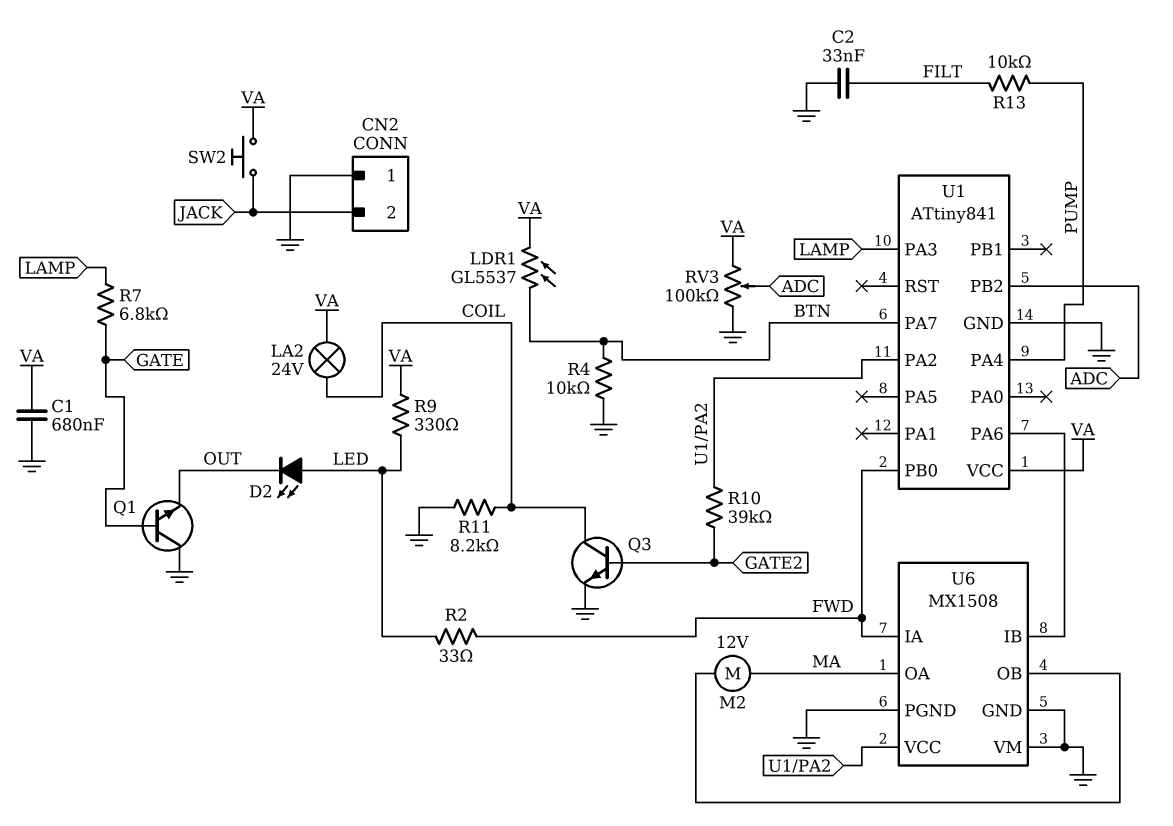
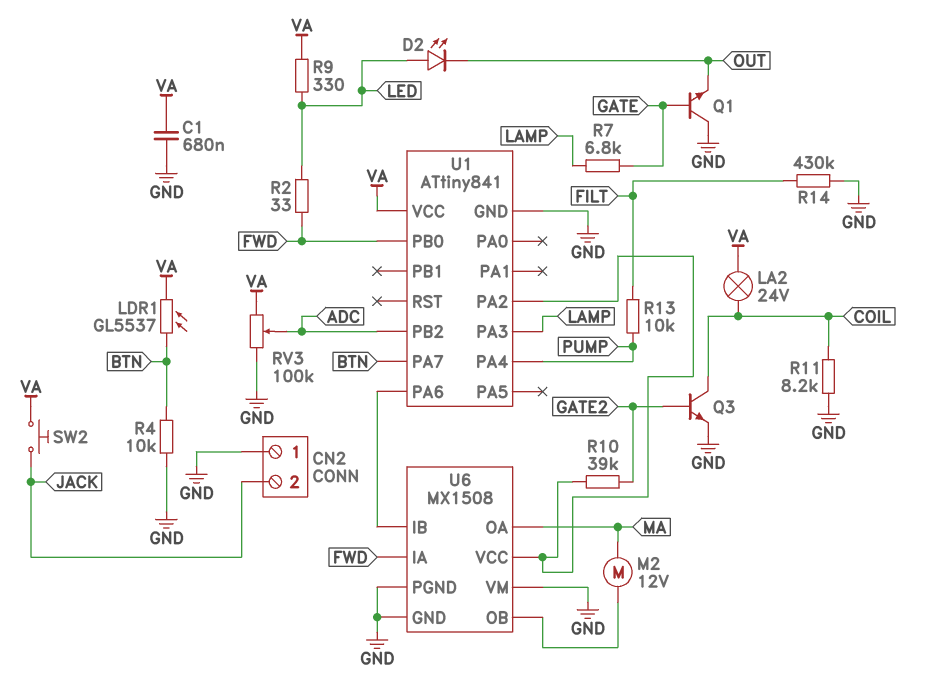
C2: 33nF (FILT, GND) -> none
R14: none -> 430k (FILT, GND)

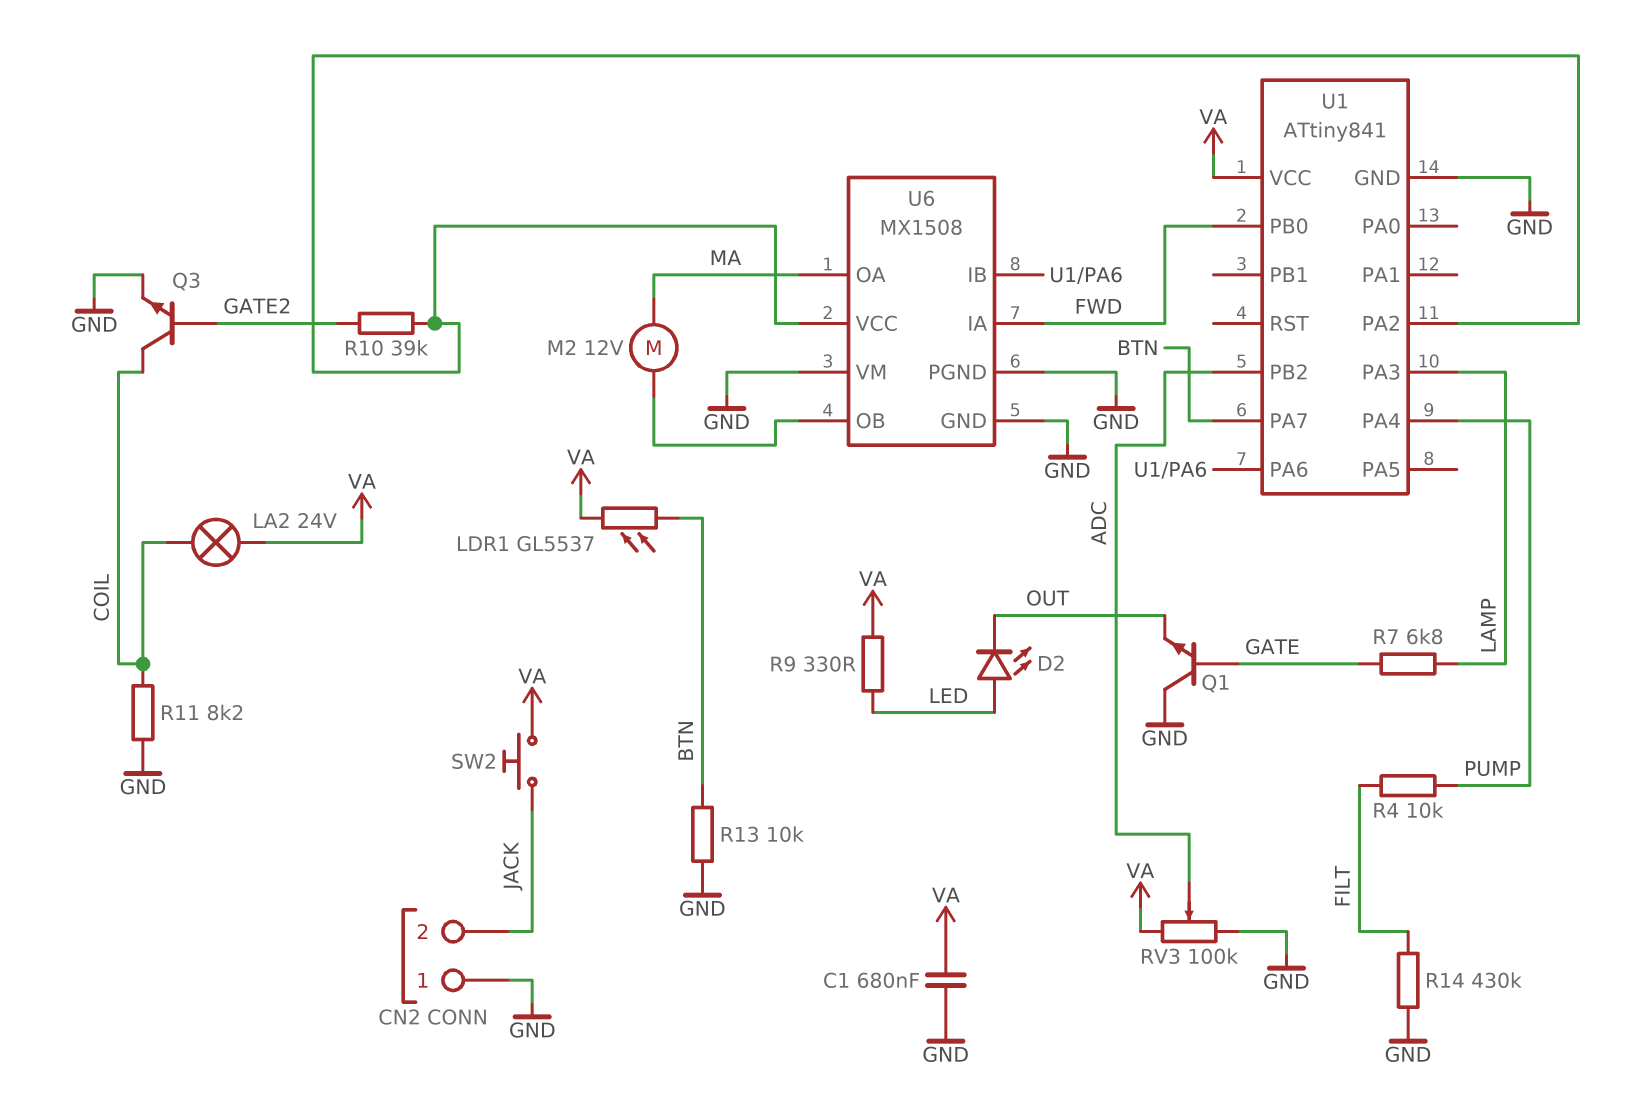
R2: 33 (FWD, LED) -> none
R4: 10k (BTN, GND) -> 10k (FILT, PUMP)
R13: 10k (FILT, PUMP) -> 10k (BTN, GND)

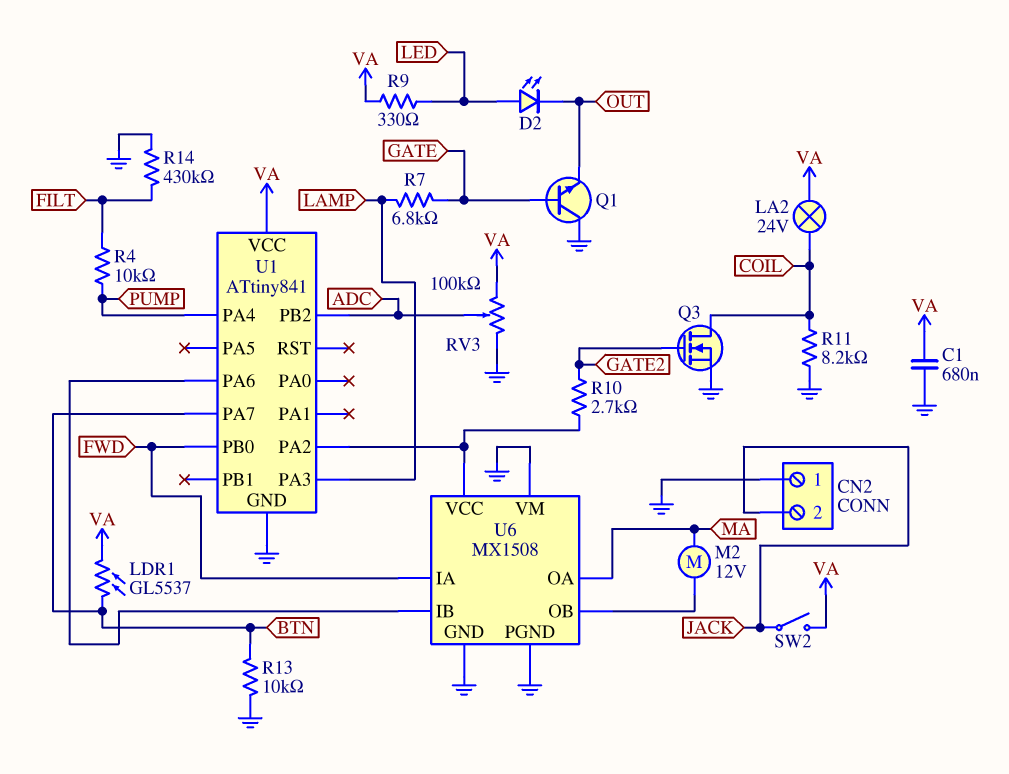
Q3: NPN (B GATE2, C COIL, E GND) -> NMOS (G GATE2, D COIL, S GND)
R10: 39k (GATE2, U1/PA2) -> 2.7k (GATE2, U1/PA2)
SW2: button (JACK, VA) -> switch (JACK, VA)

